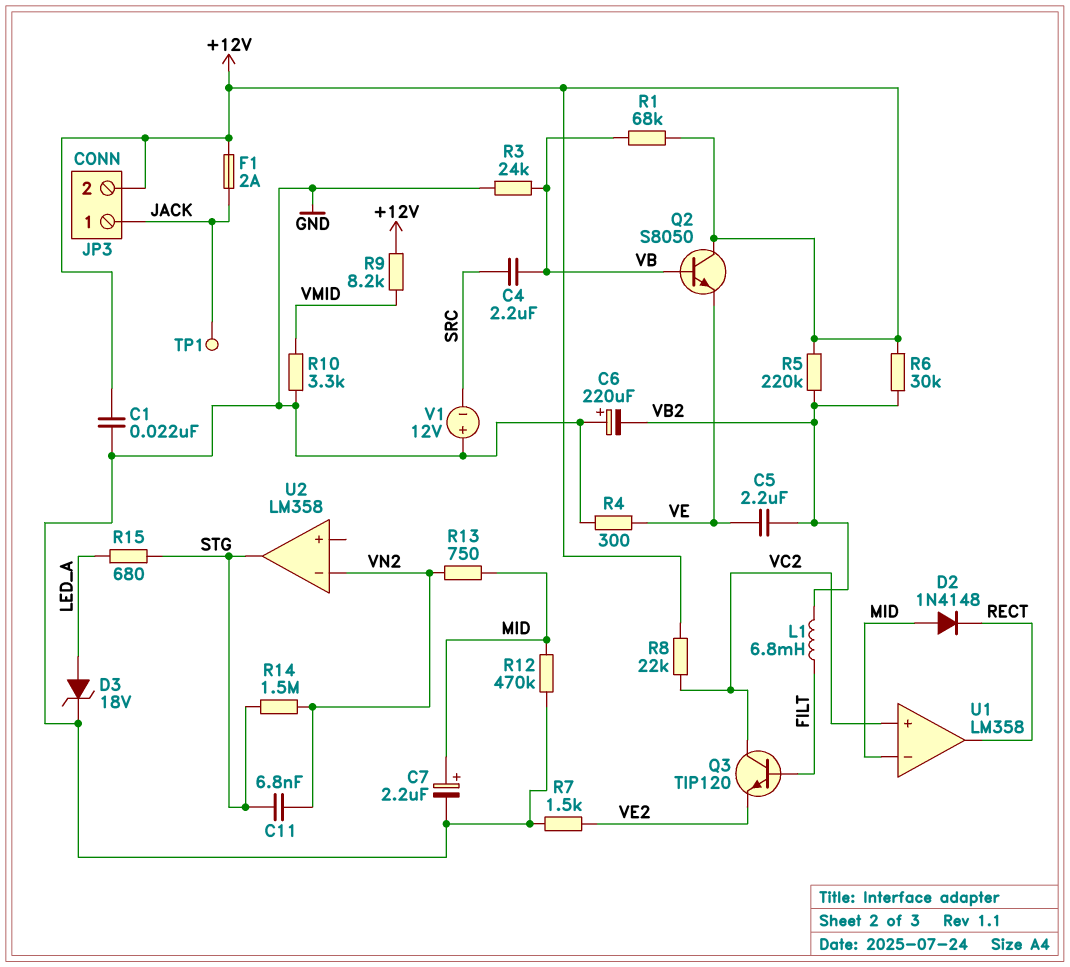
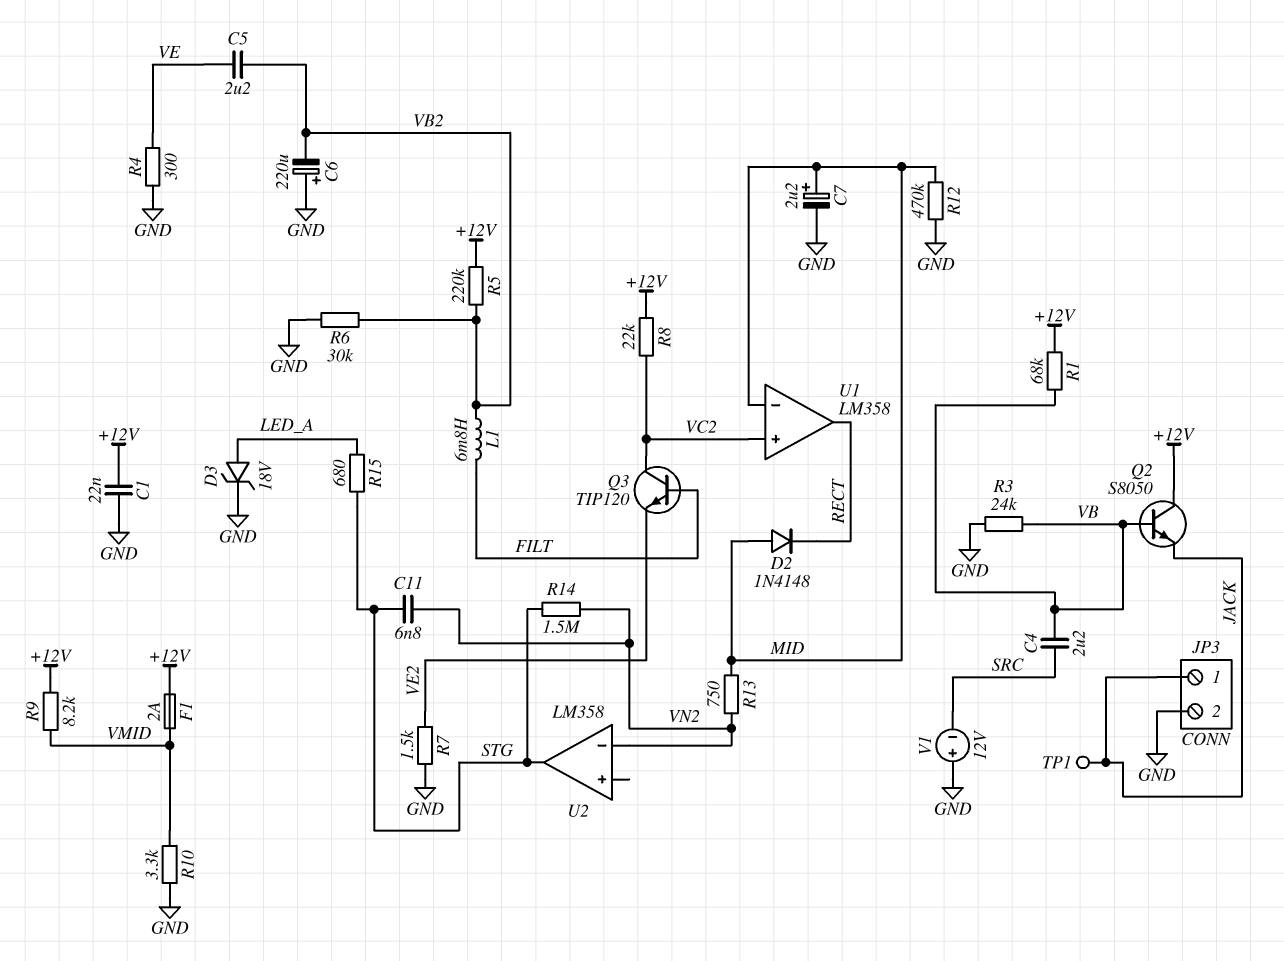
F1: 2A (+12V, JACK) -> 2A (+12V, VMID)
JP3 pin 2: +12V -> GND
Q2: NPN S8050 (B VB, C +12V, E VE) -> NPN S8050 (B VB, C +12V, E JACK)
R6: 30k (+12V, VB2) -> 30k (GND, VB2)

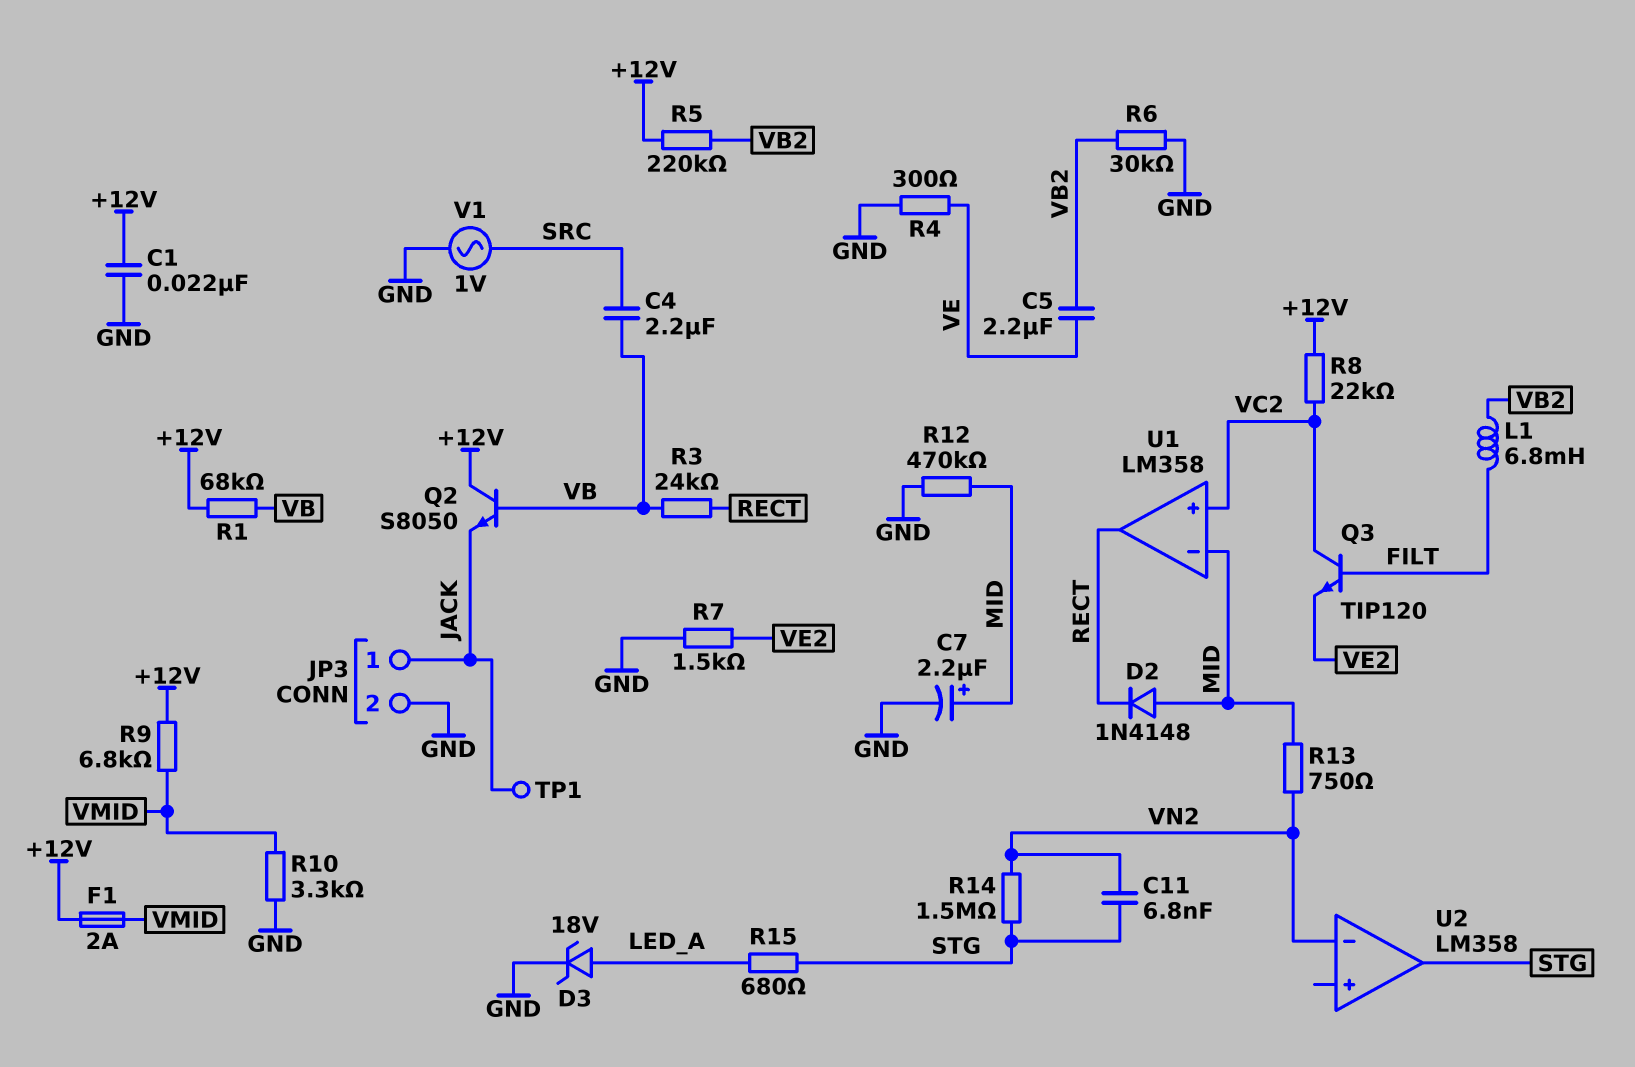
C6: 220uF (plus GND, minus VB2) -> none
R3: 24k (GND, VB) -> 24k (RECT, VB)
R9: 8.2k (+12V, VMID) -> 6.8k (+12V, VMID)
V1: 12V (plus GND, minus SRC) -> AC 1V (GND, SRC)

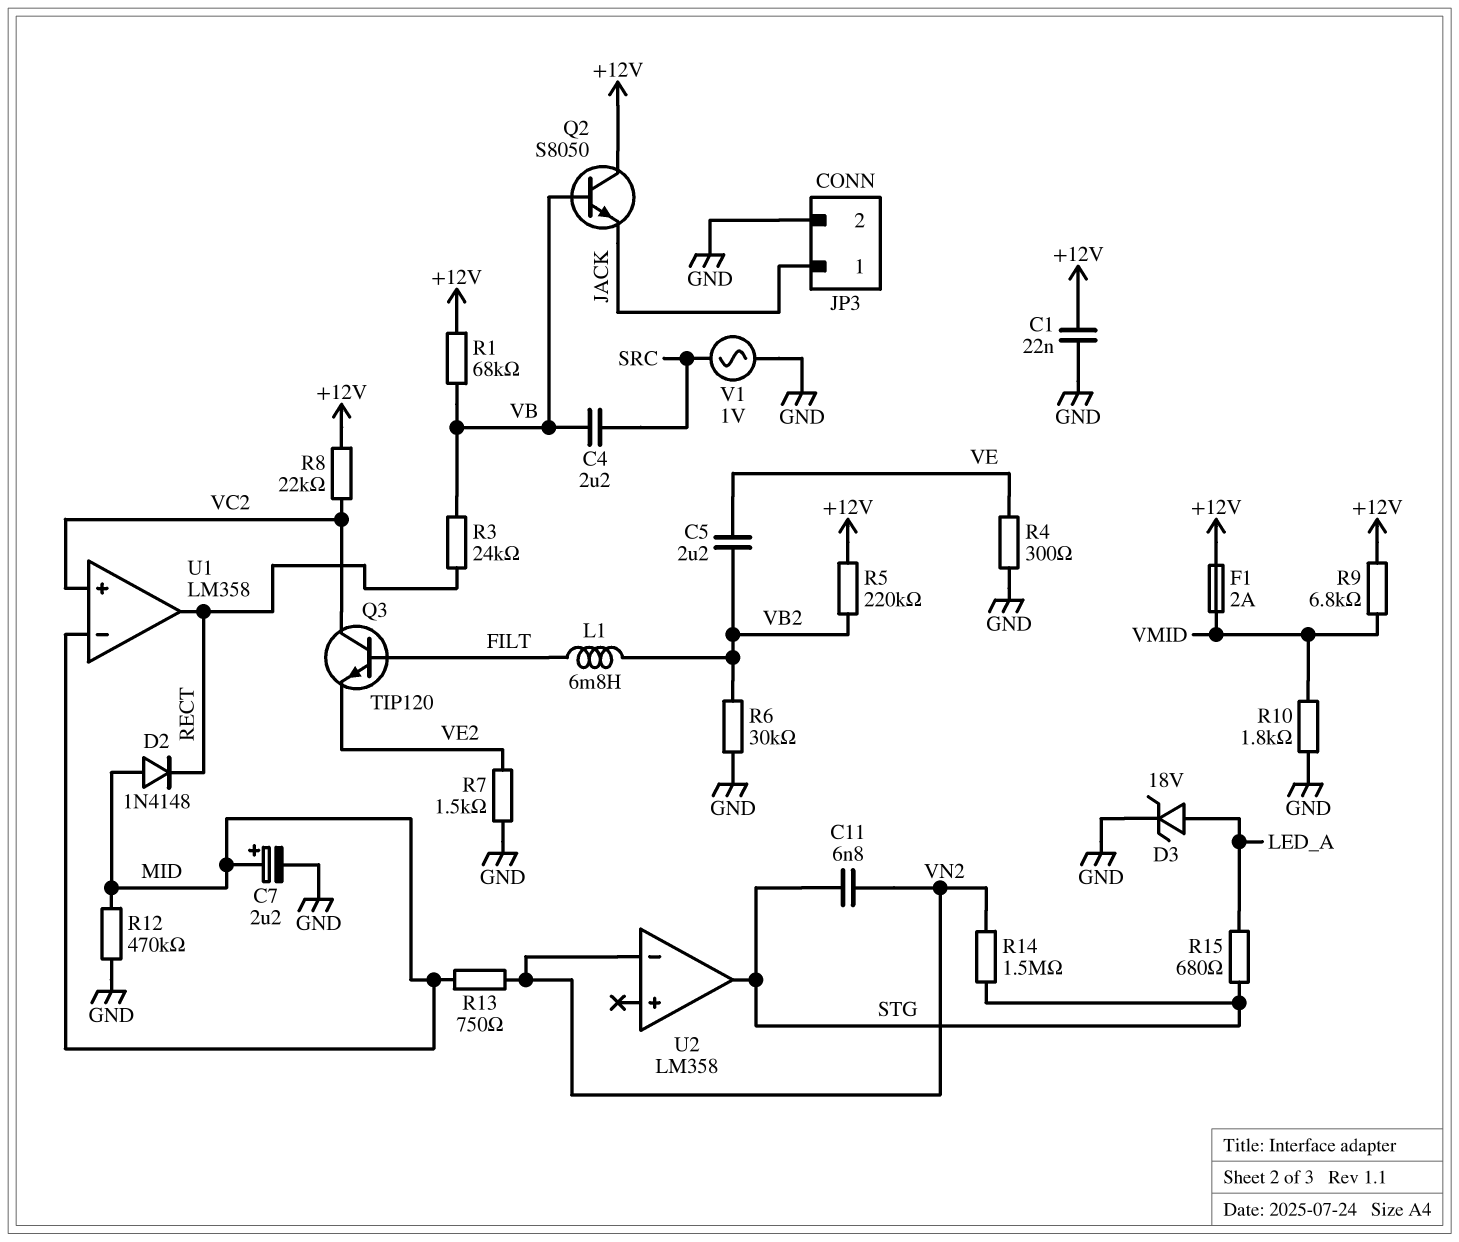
R10: 3.3k (GND, VMID) -> 1.8k (GND, VMID)
TP1: test point (JACK) -> none

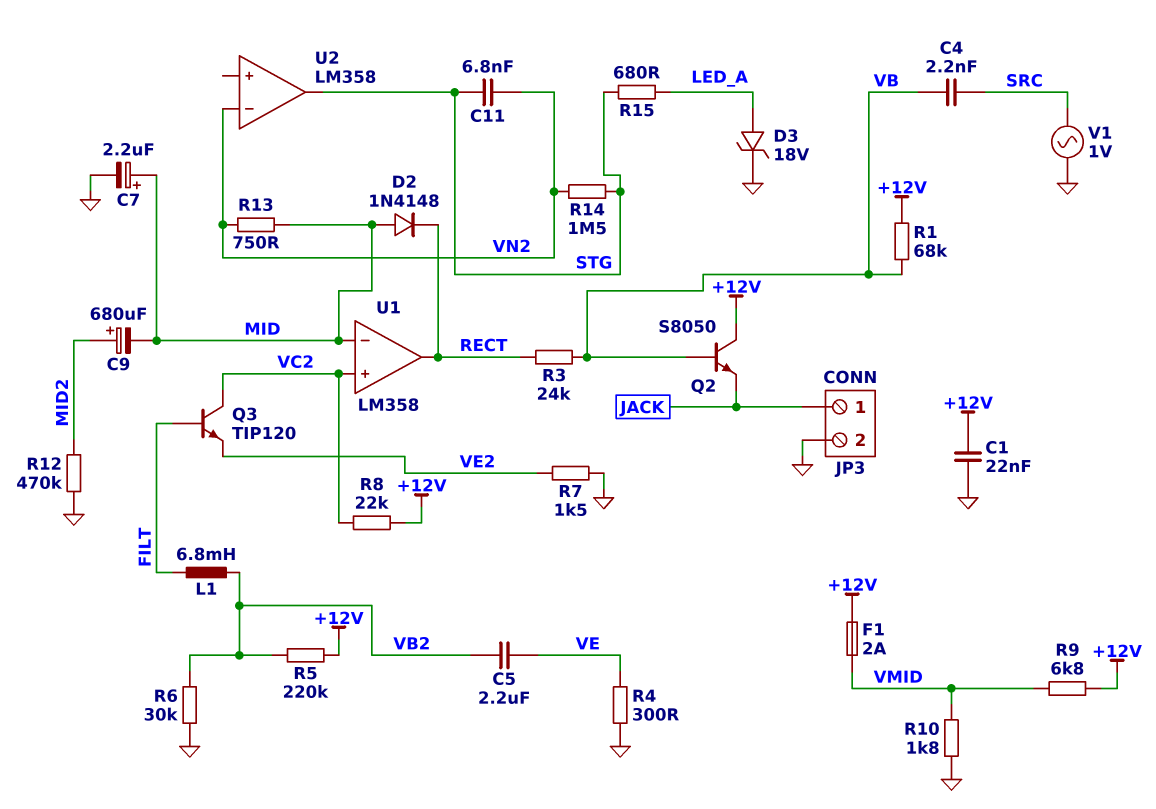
C4: 2.2uF (SRC, VB) -> 2.2nF (SRC, VB)
C9: none -> 680uF (plus MID2, minus MID)
R12: 470k (GND, MID) -> 470k (GND, MID2)

